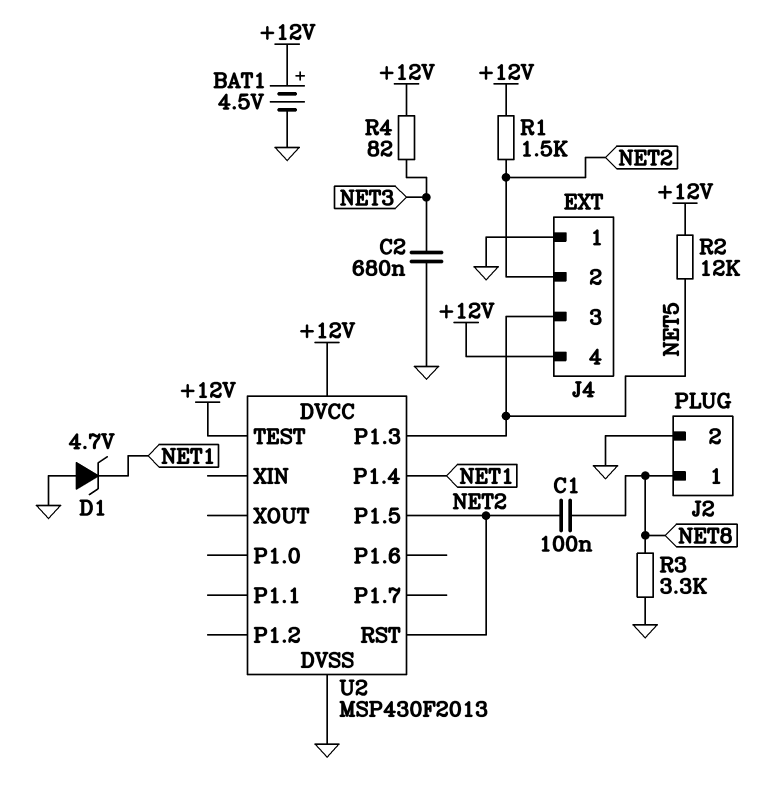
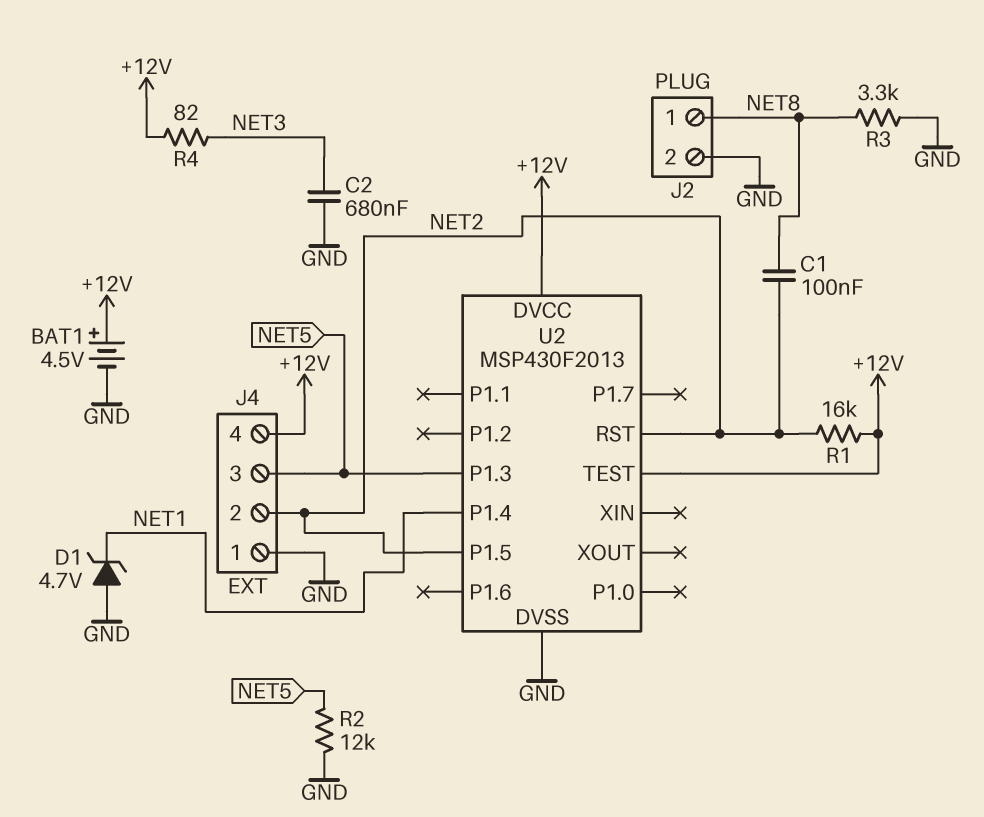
R1: 1.5k (+12V, NET2) -> 16k (+12V, NET2)
R2: 12k (+12V, NET5) -> 12k (GND, NET5)

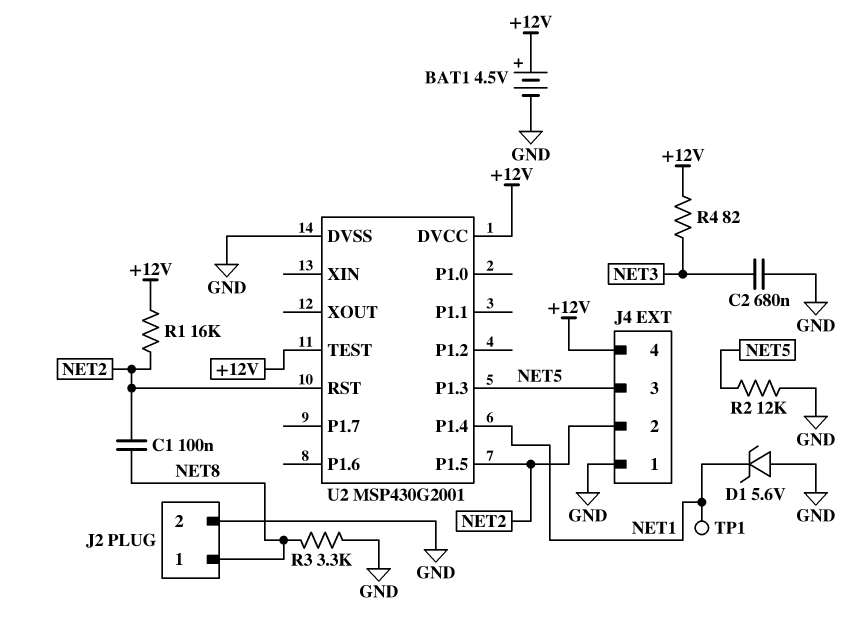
D1: zener 4.7V (A GND, K NET1) -> zener 5.6V (A GND, K NET1)
TP1: none -> test point (NET1)
U2: MSP430F2013 -> MSP430G2001

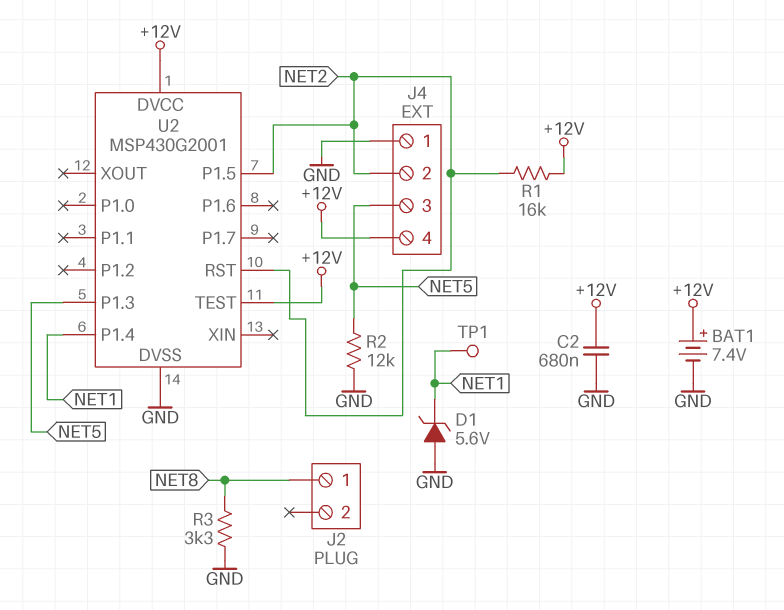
BAT1: 4.5V (plus +12V, minus GND) -> 7.4V (plus +12V, minus GND)
C1: 100nF (NET2, NET8) -> none
C2: 680nF (GND, NET3) -> 680nF (+12V, GND)
J2 pin 2: GND -> none
R4: 82 (+12V, NET3) -> none

